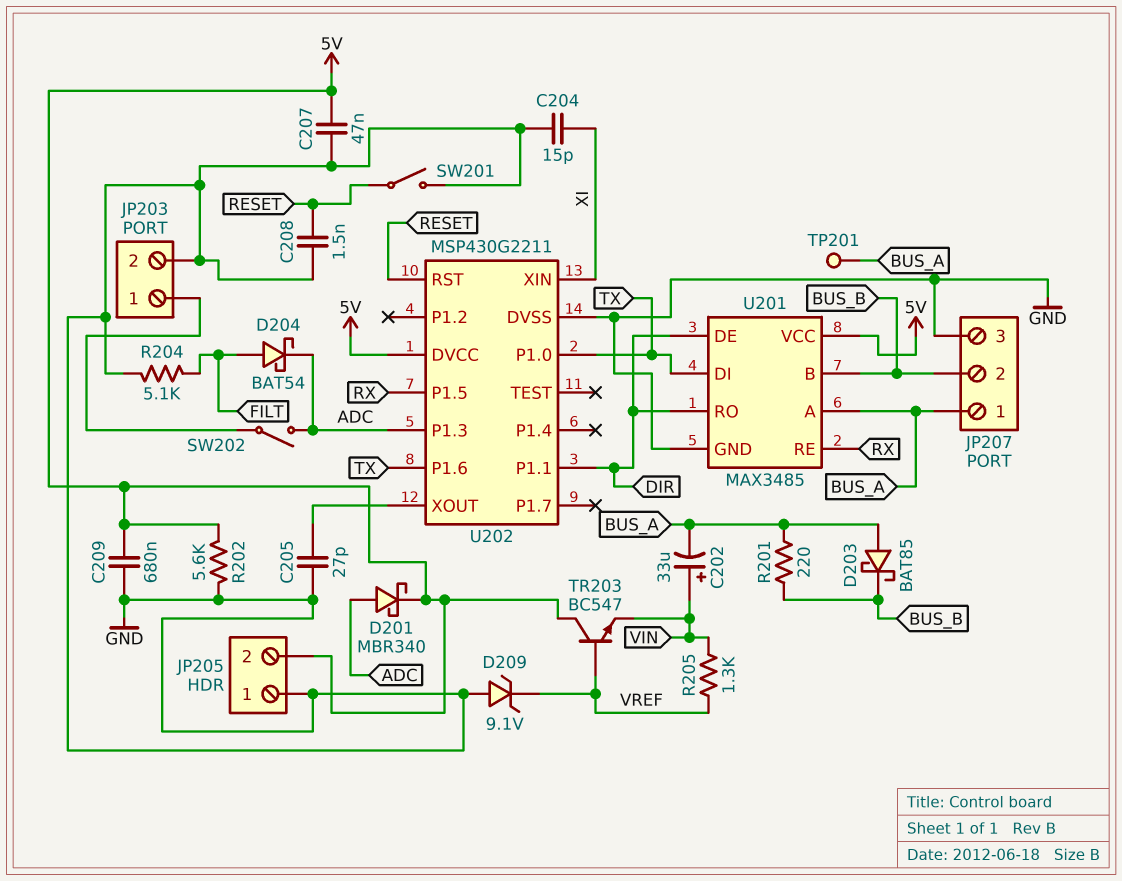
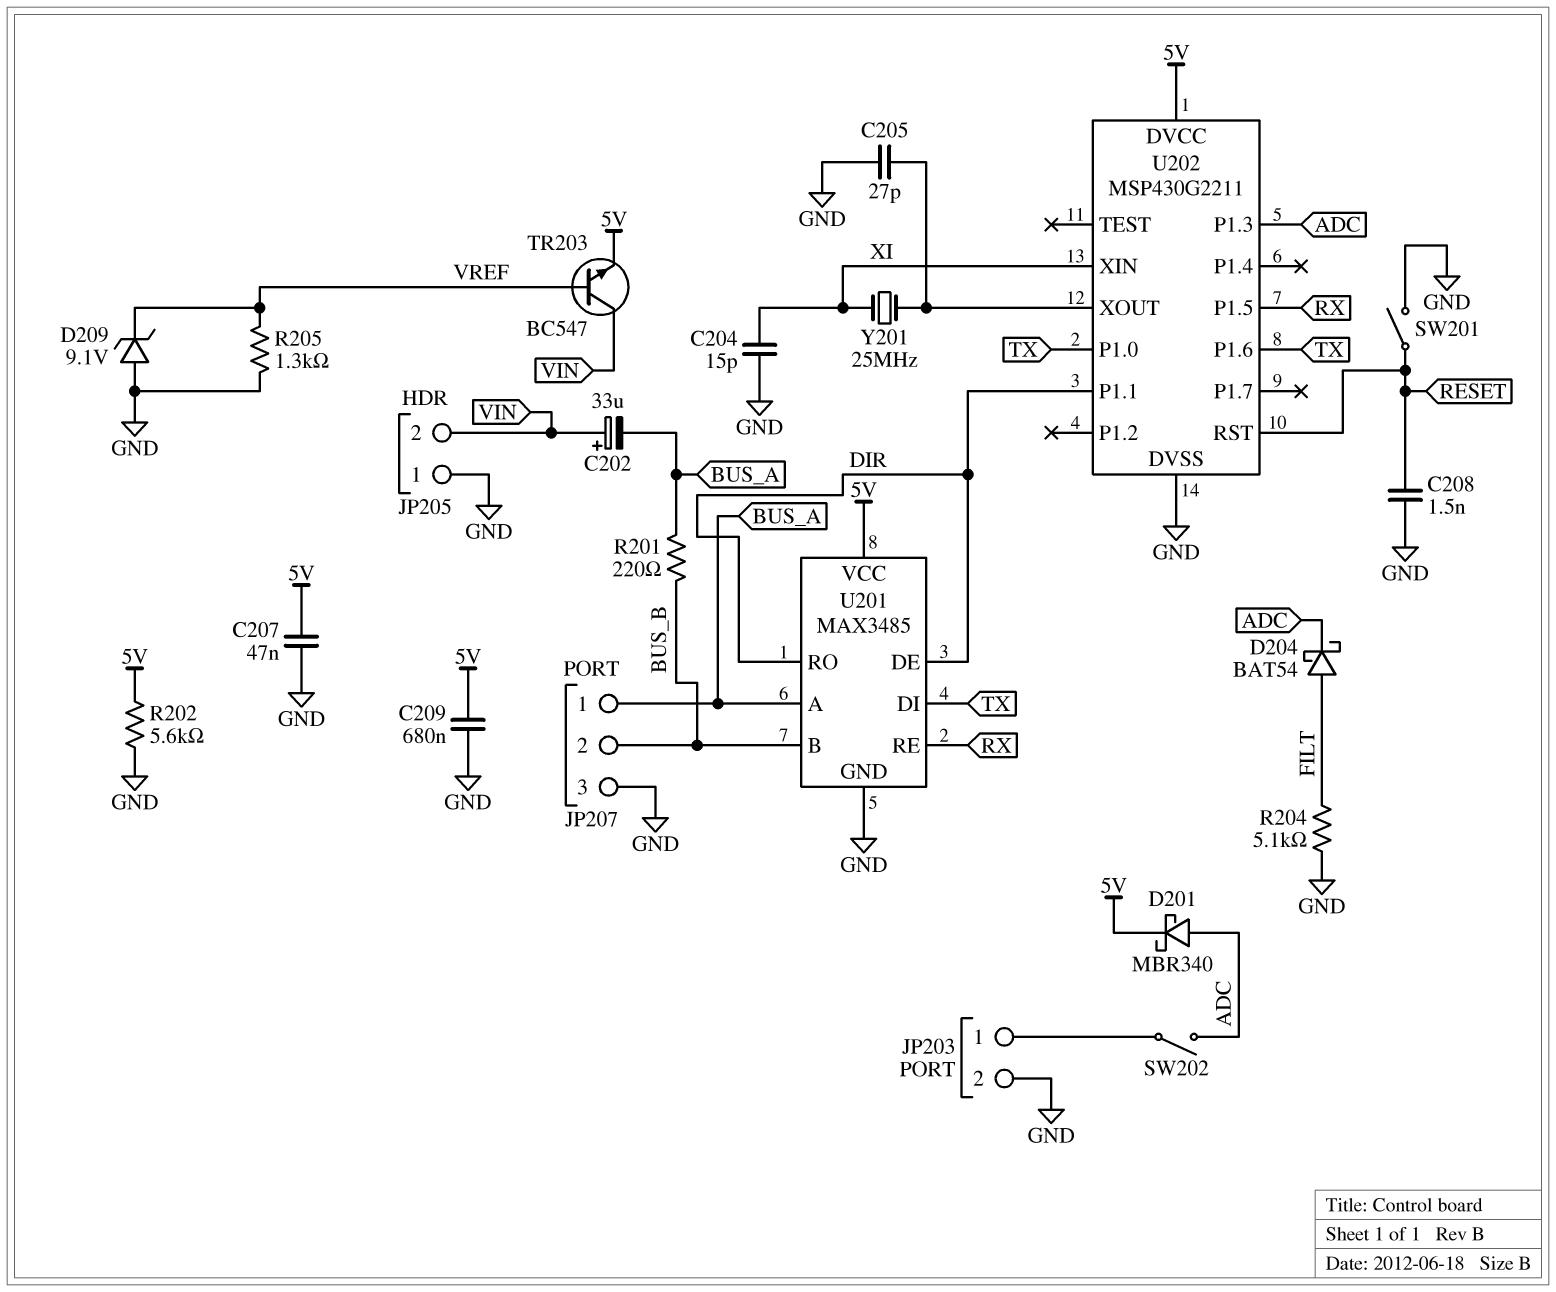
D203: schottky BAT85 (A BUS_A, K BUS_B) -> none
JP205 pin 2: 5V -> VIN
R205: 1.3k (VIN, VREF) -> 1.3k (GND, VREF)
TP201: test point (BUS_A) -> none
TR203: NPN BC547 (B VREF, C 5V, E VIN) -> NPN BC547 (B VREF, C VIN, E 5V)
Y201: none -> 25MHz (U202/XOUT, XI)

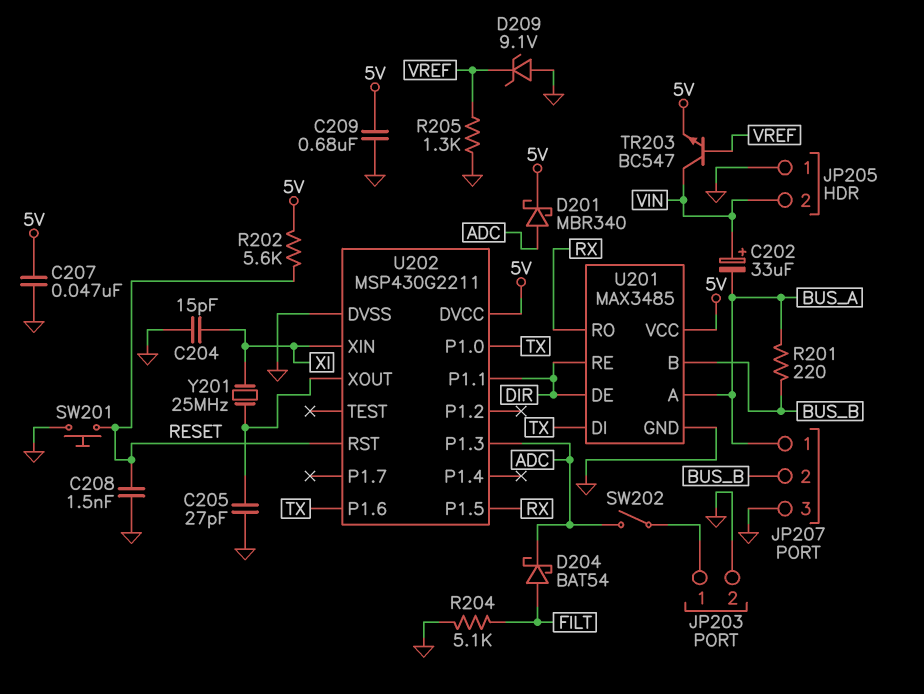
R202: 5.6k (5V, GND) -> 5.6k (5V, RESET)
SW201: switch (GND, RESET) -> button (GND, RESET)
U201 pin RE: RX -> DIR
U201 pin RO: DIR -> RX

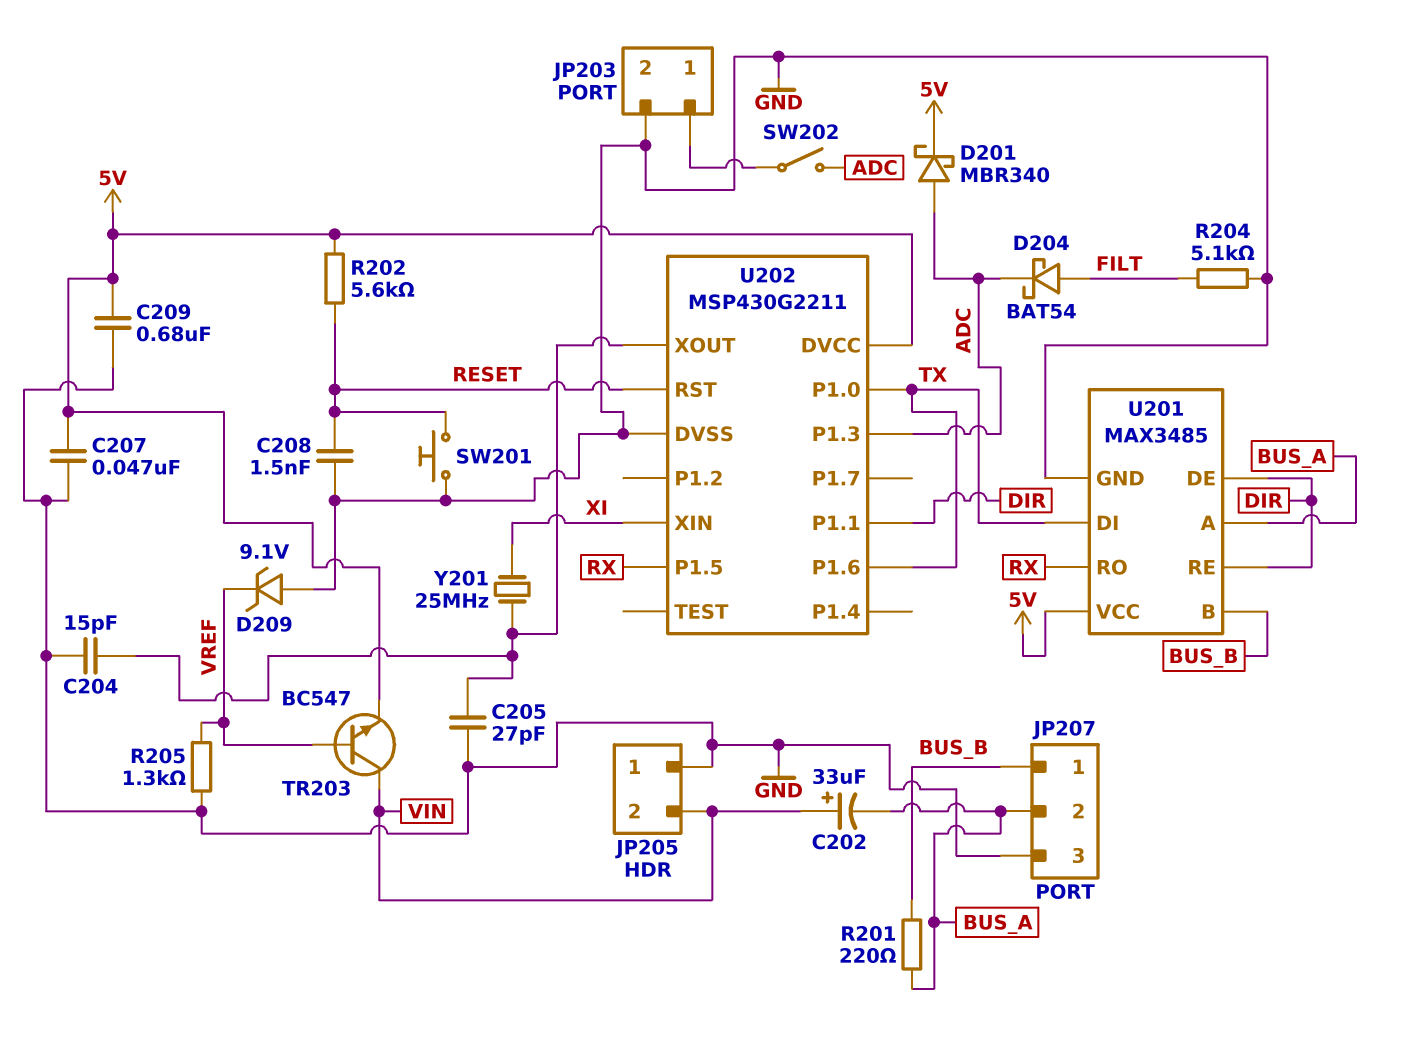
C204: 15pF (GND, XI) -> 15pF (GND, U202/XOUT)
JP207 pin 1: BUS_A -> BUS_B
JP207 pin 2: BUS_B -> BUS_A

